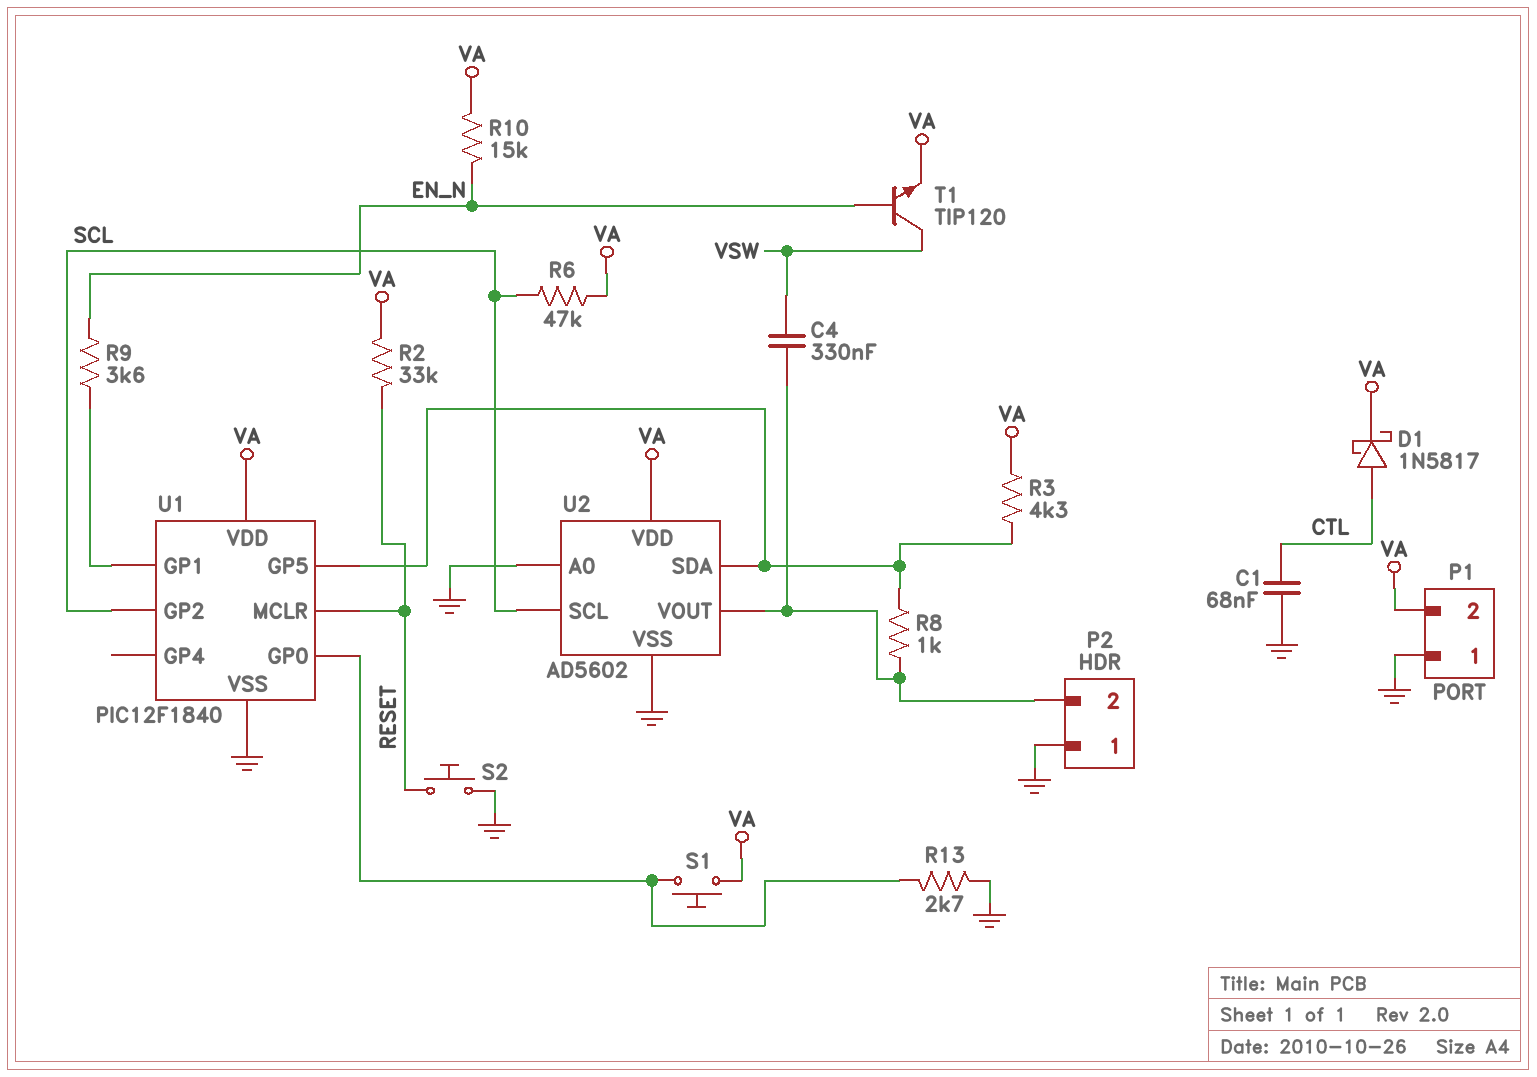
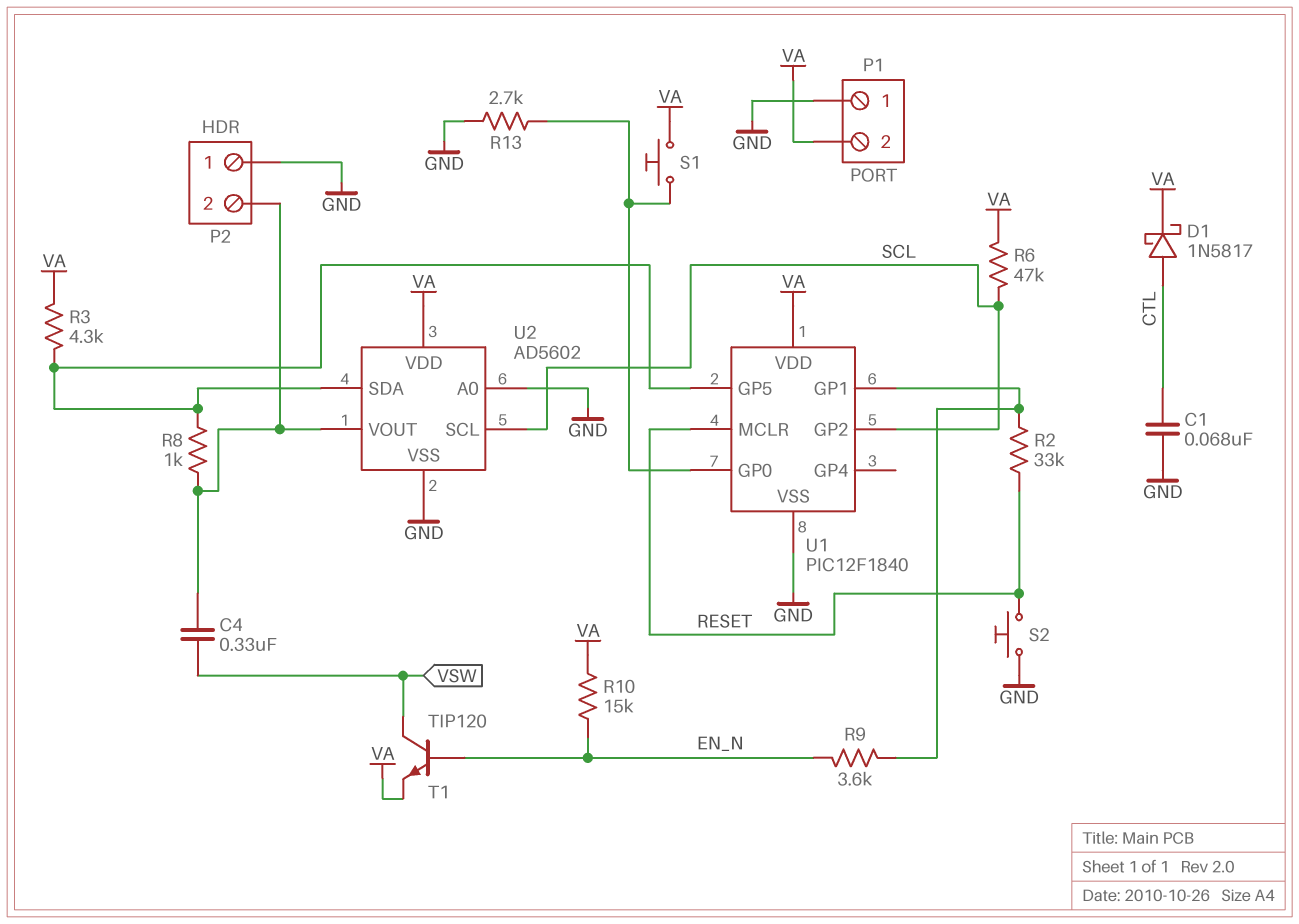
R2: 33k (RESET, VA) -> 33k (RESET, U1/GP1)

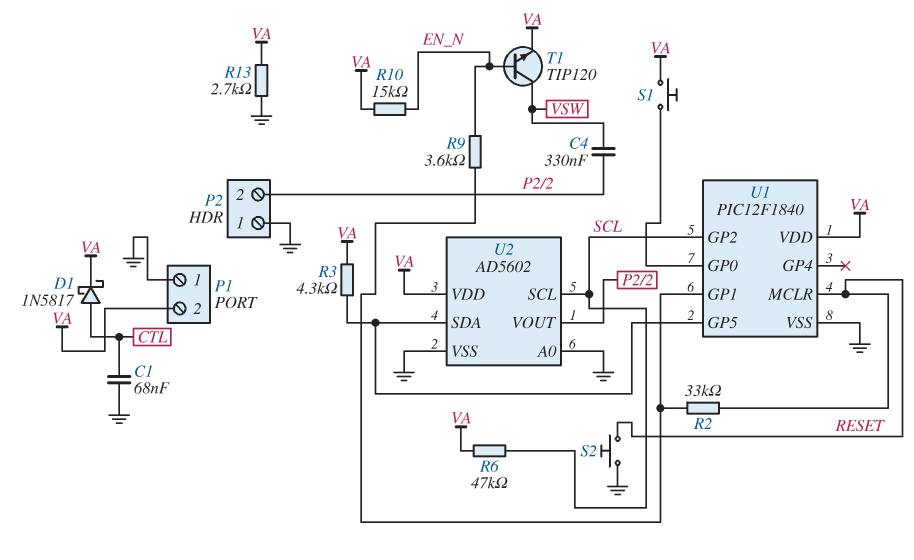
R8: 1k (P2/2, U1/GP5) -> none
R13: 2.7k (GND, U1/GP0) -> 2.7k (GND, VA)

